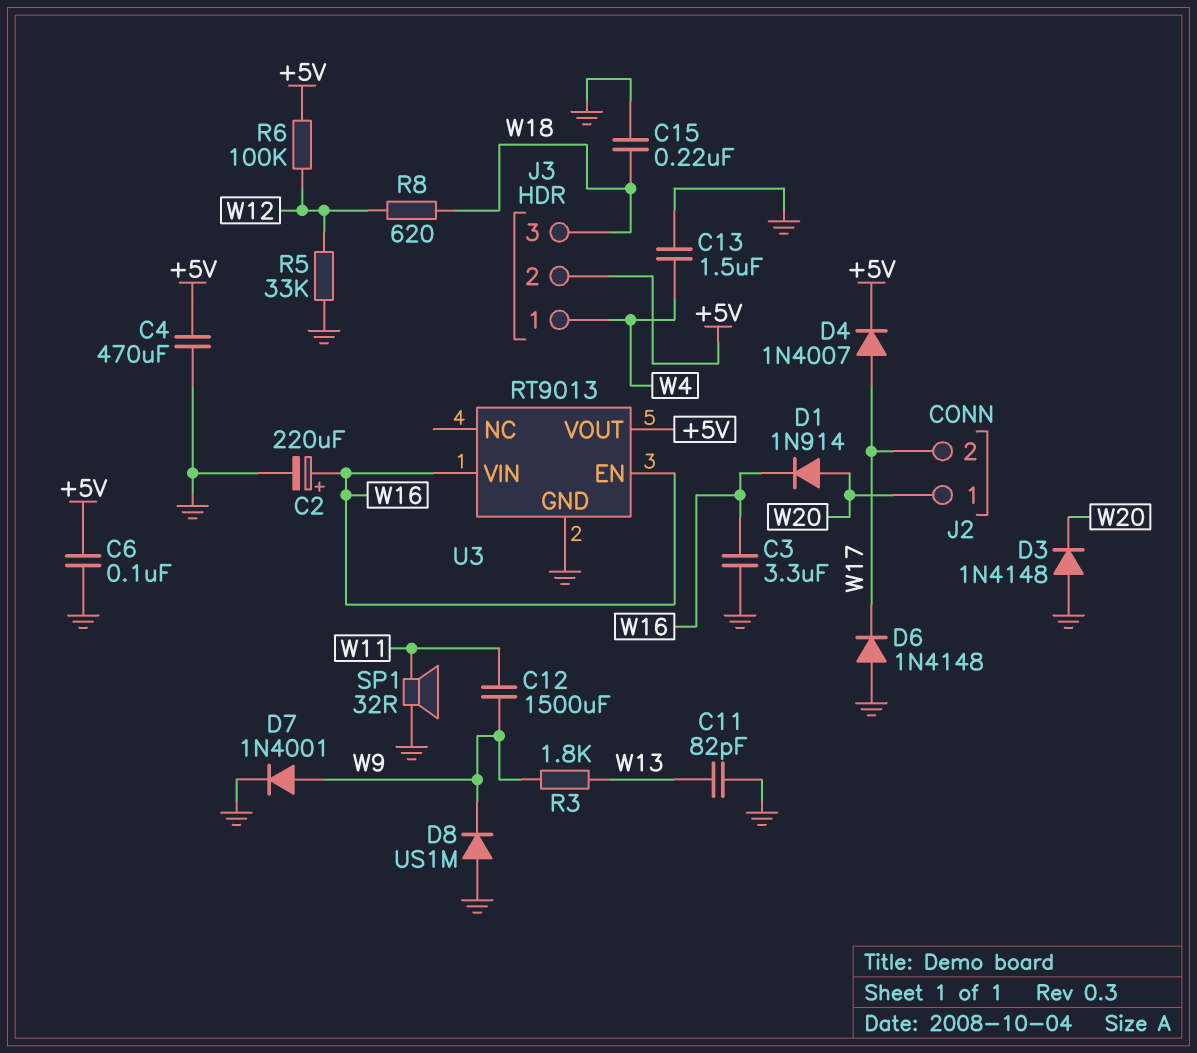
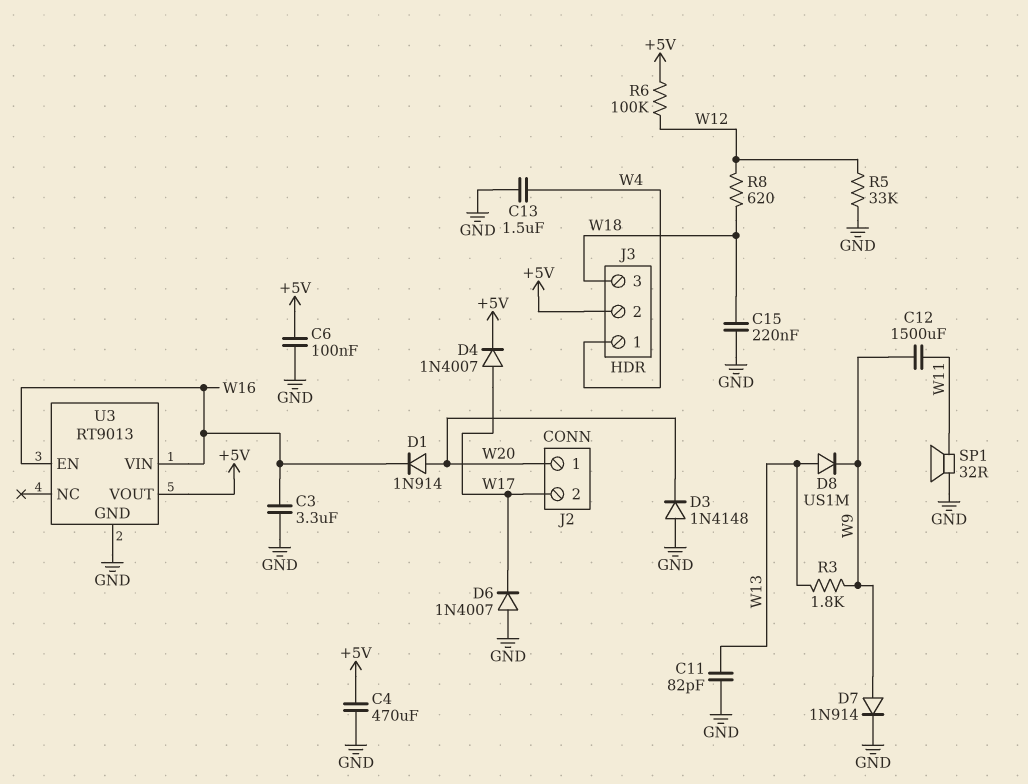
C2: 220uF (plus W16, minus GND) -> none
D6: diode 1N4148 (A GND, K W17) -> diode 1N4007 (A GND, K W17)
D7: diode 1N4001 (A W9, K GND) -> diode 1N914 (A W9, K GND)
D8: diode US1M (A GND, K W9) -> diode US1M (A W13, K W9)

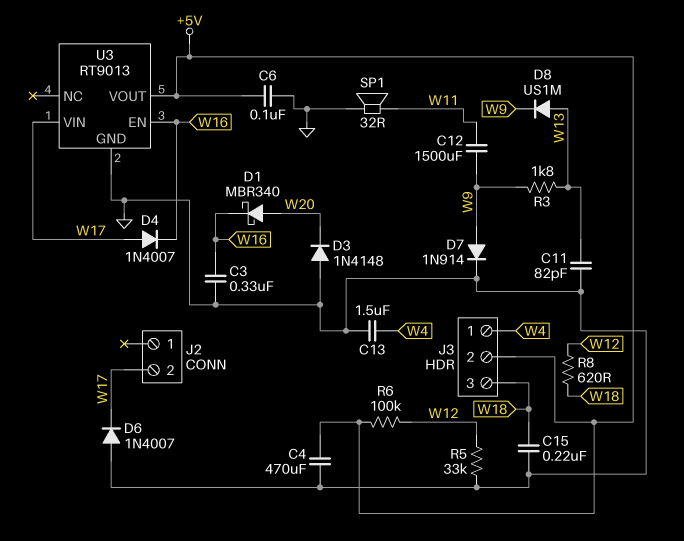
C3: 3.3uF (GND, W16) -> 330nF (GND, W16)
D1: diode 1N914 (A W20, K W16) -> schottky MBR340 (A W20, K W16)
D4: diode 1N4007 (A W17, K +5V) -> diode 1N4007 (A W17, K W16)
J2 pin 1: W20 -> none
U3 pin VIN: W16 -> W17

